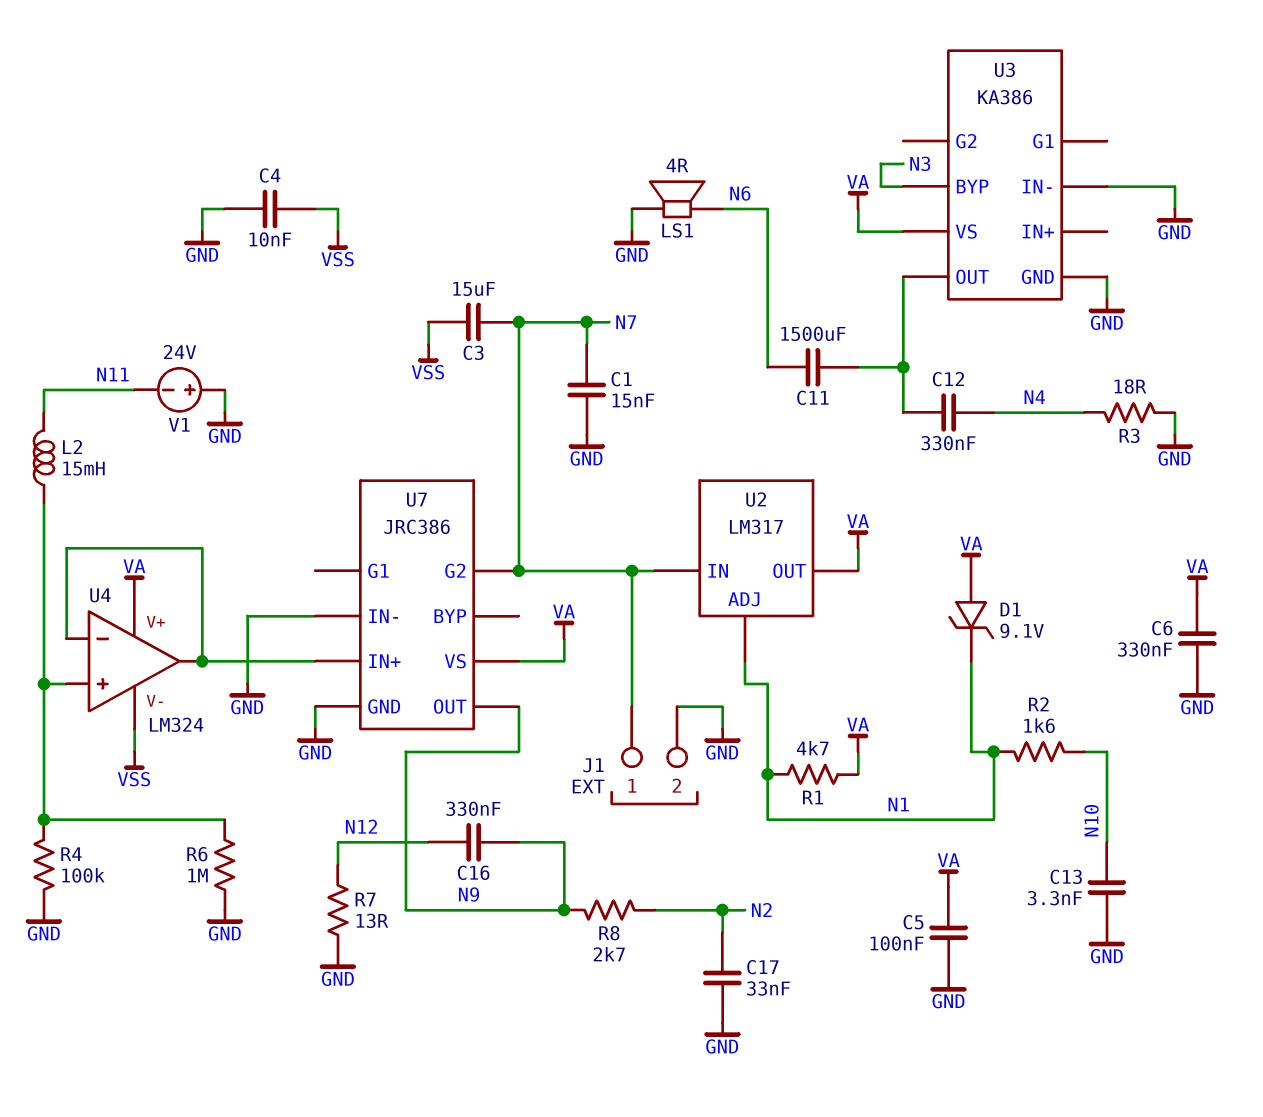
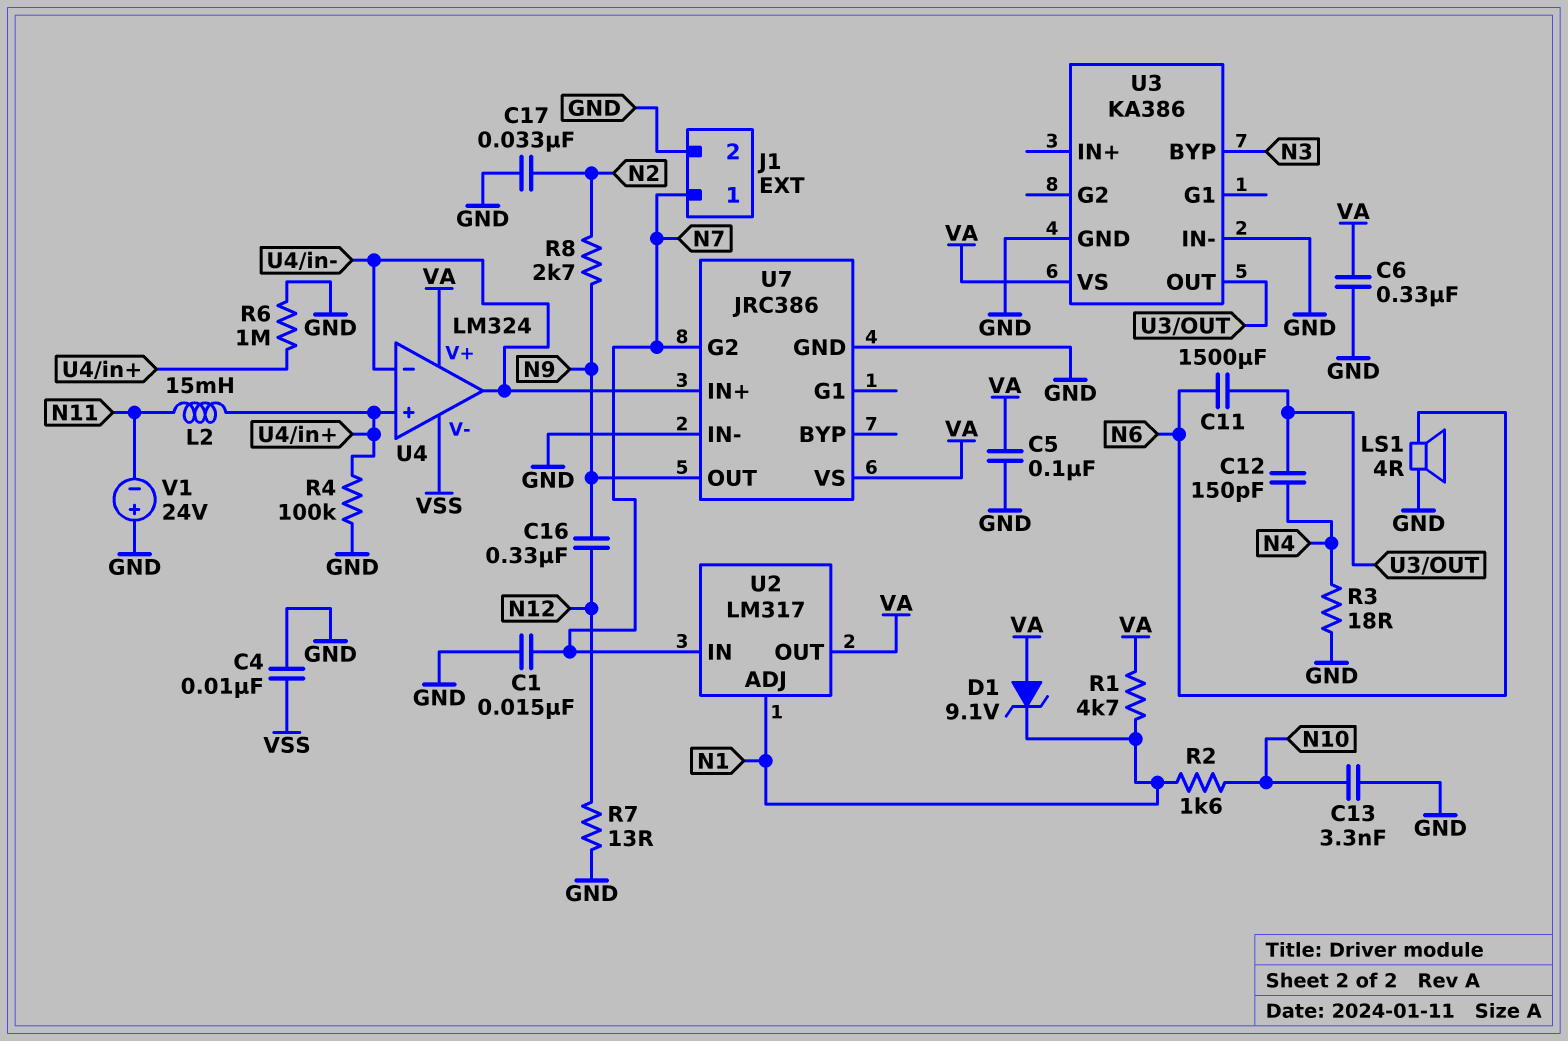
C3: 15uF (N7, VSS) -> none
C12: 330nF (N4, U3/OUT) -> 150pF (N4, U3/OUT)

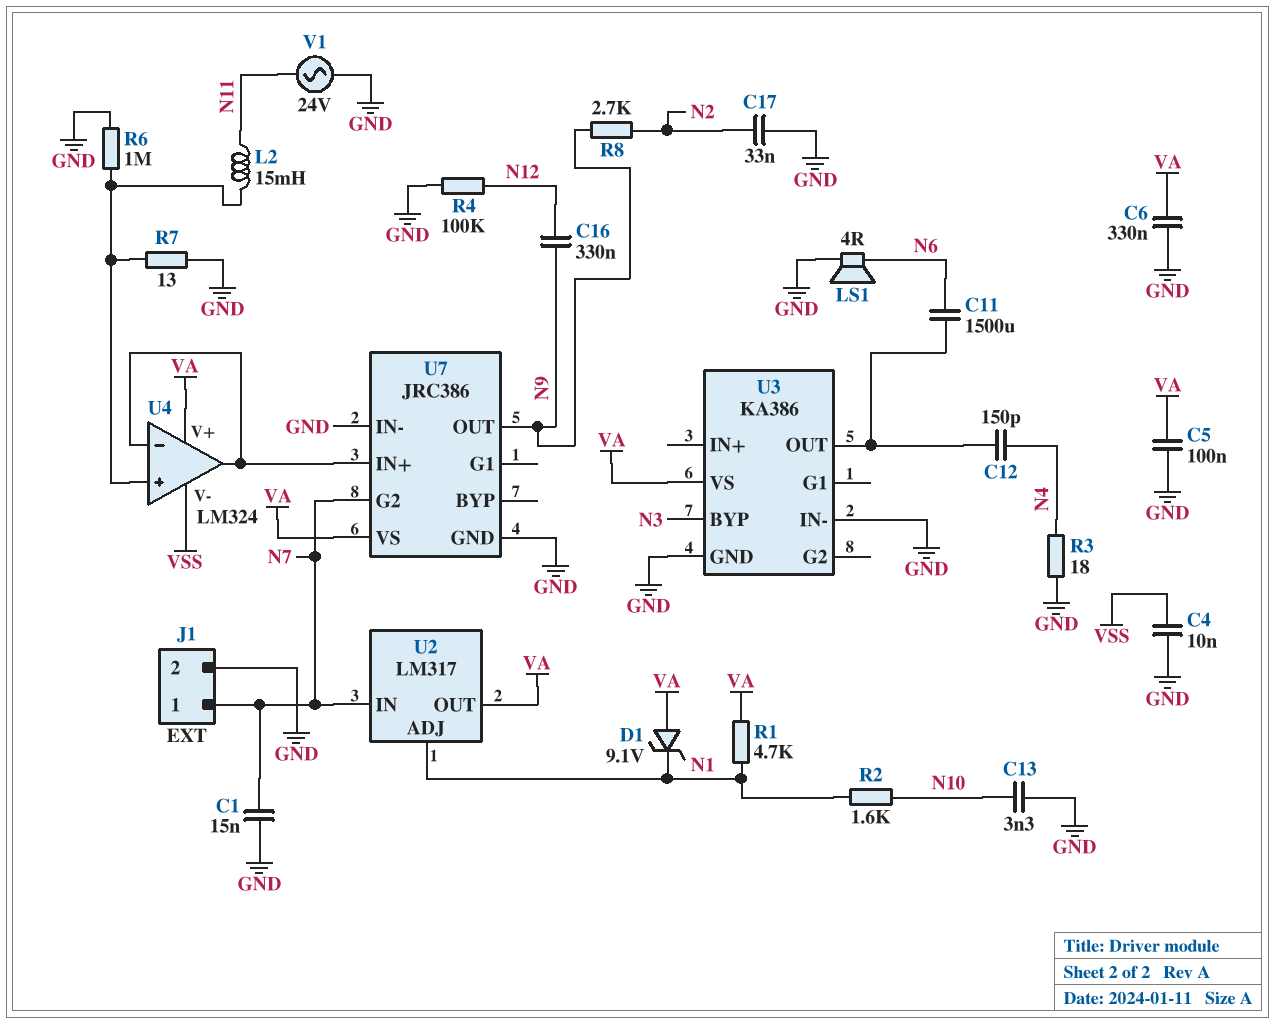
R4: 100k (GND, U4/in+) -> 100k (GND, N12)
R7: 13 (GND, N12) -> 13 (GND, U4/in+)
V1: 24V (plus GND, minus N11) -> AC 24V (GND, N11)

